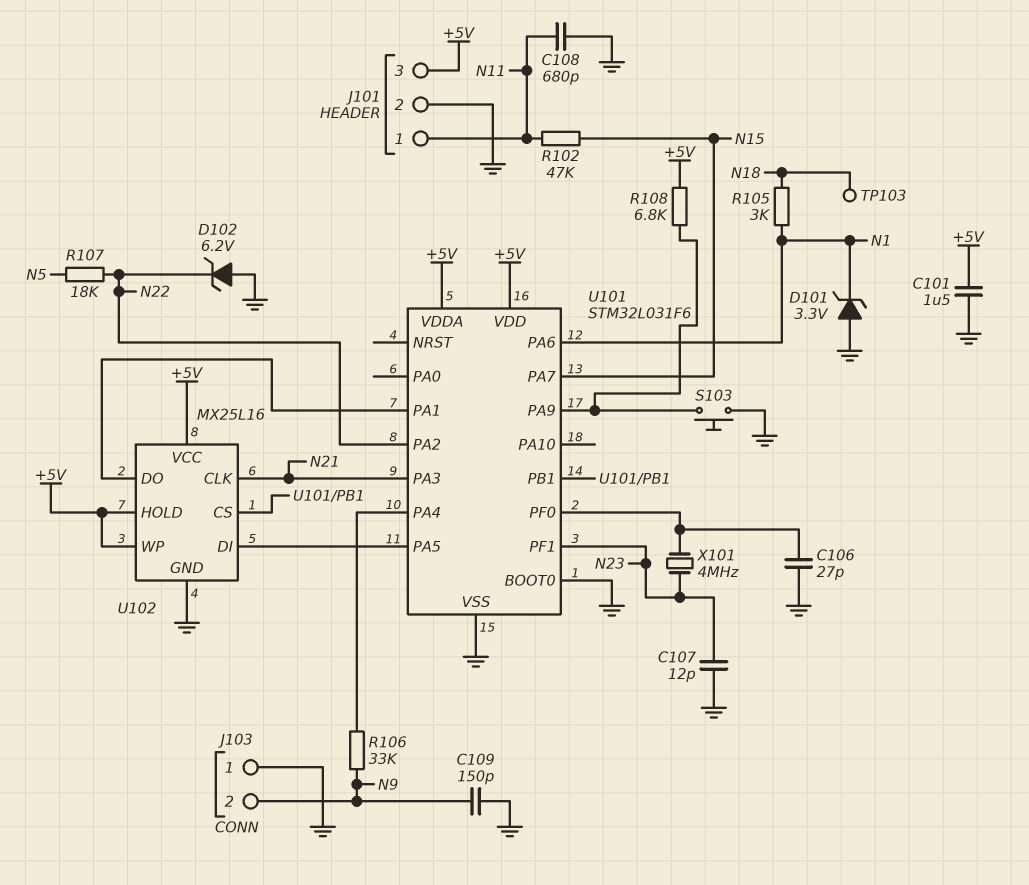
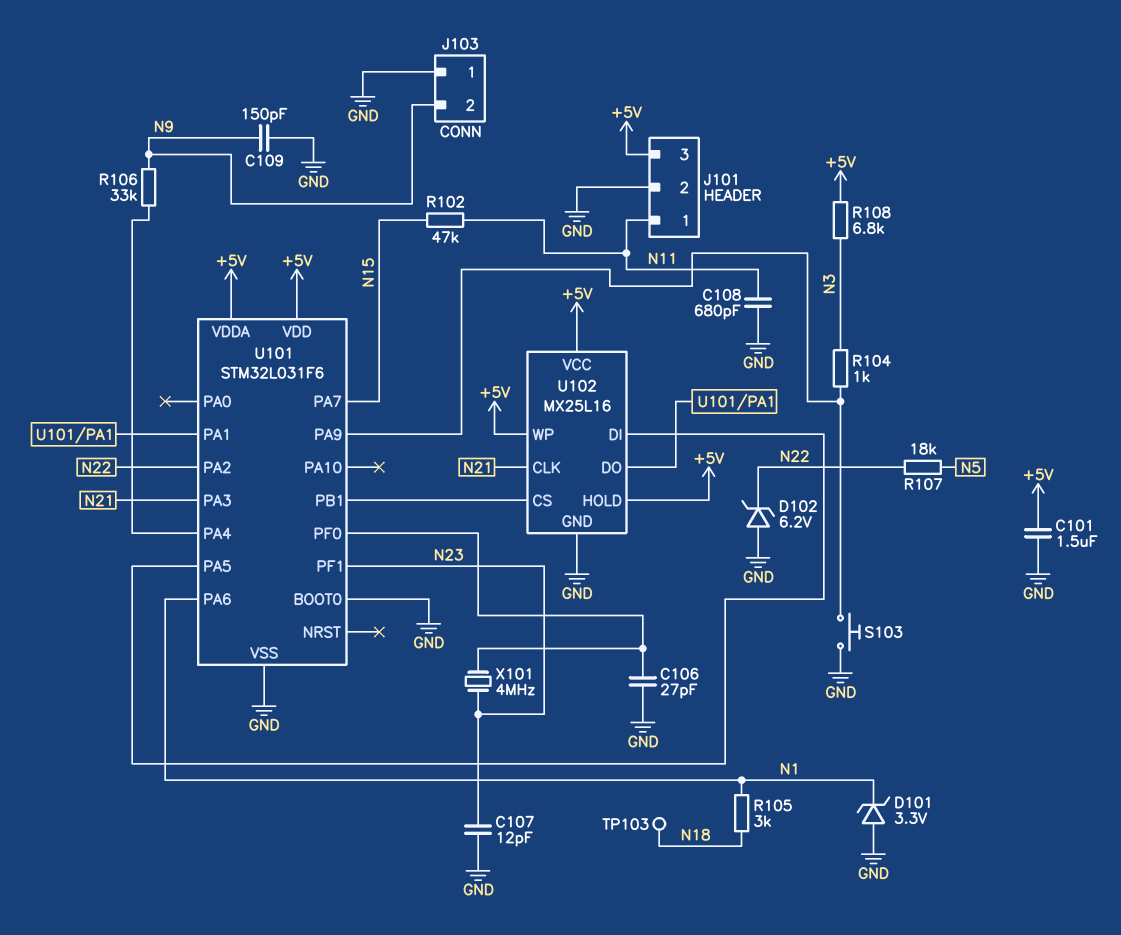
R104: none -> 1k (N3, U101/PA9)
R108: 6.8k (+5V, U101/PA9) -> 6.8k (+5V, N3)

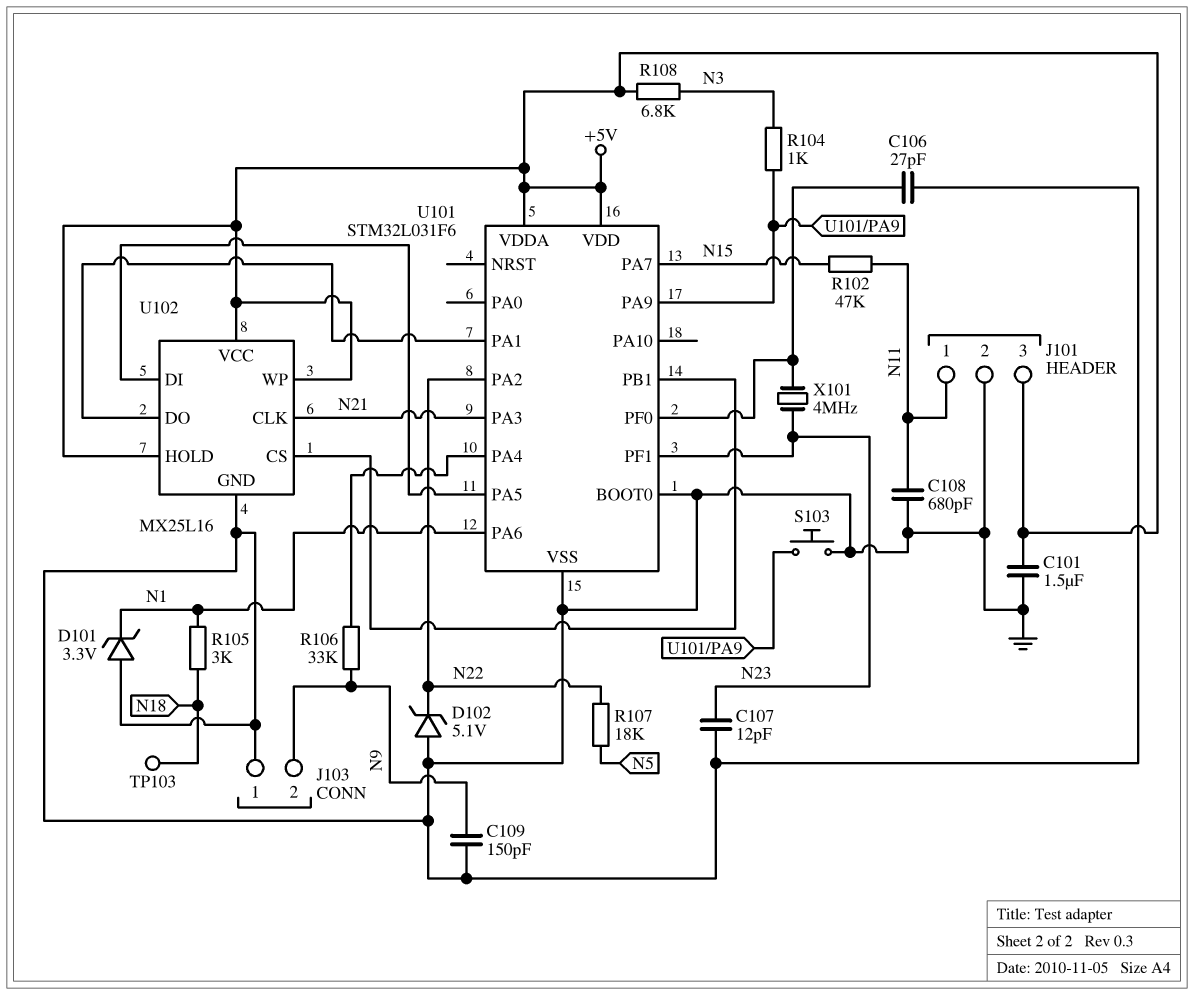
D102: zener 6.2V (A GND, K N22) -> zener 5.1V (A GND, K N22)

